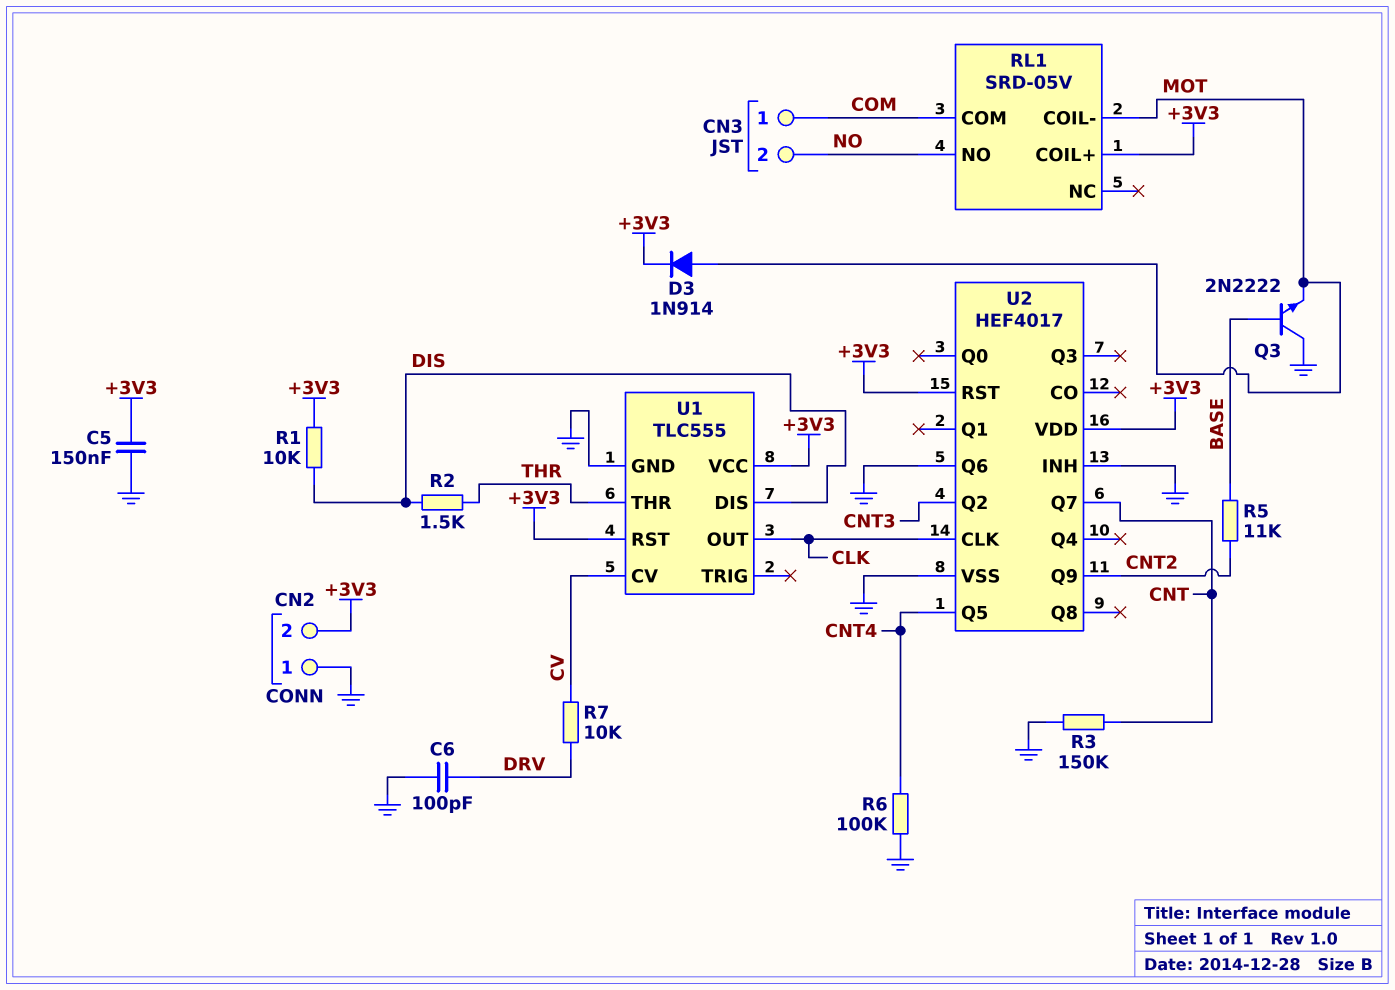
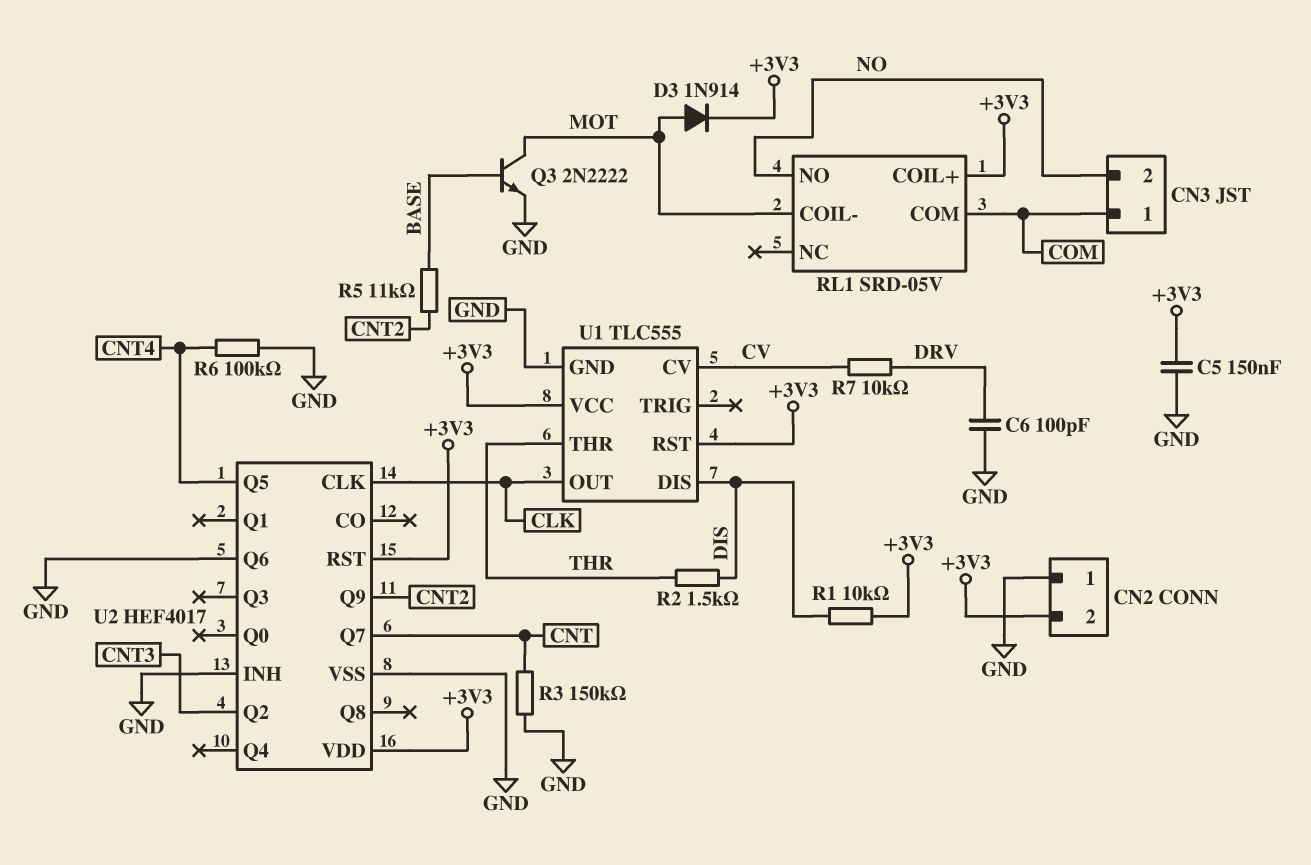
Q3: NPN 2N2222 (B BASE, C GND, E MOT) -> NPN 2N2222 (B BASE, C MOT, E GND)

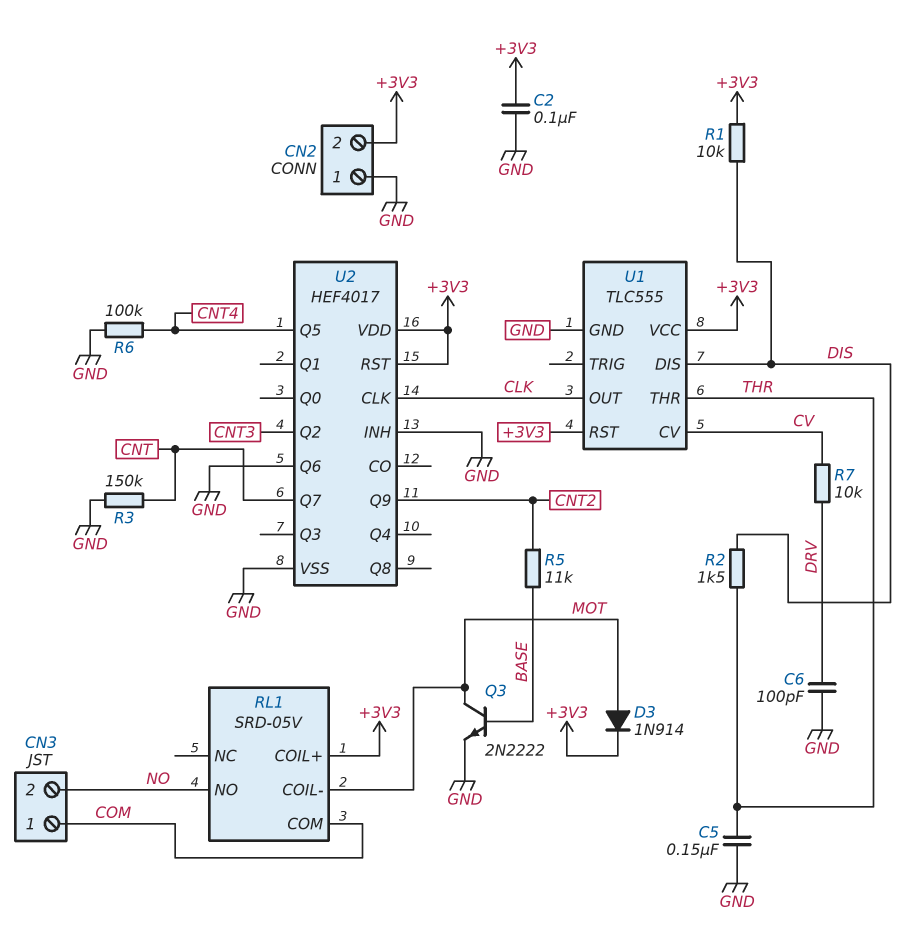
C2: none -> 100nF (+3V3, GND)
C5: 150nF (+3V3, GND) -> 150nF (GND, THR)

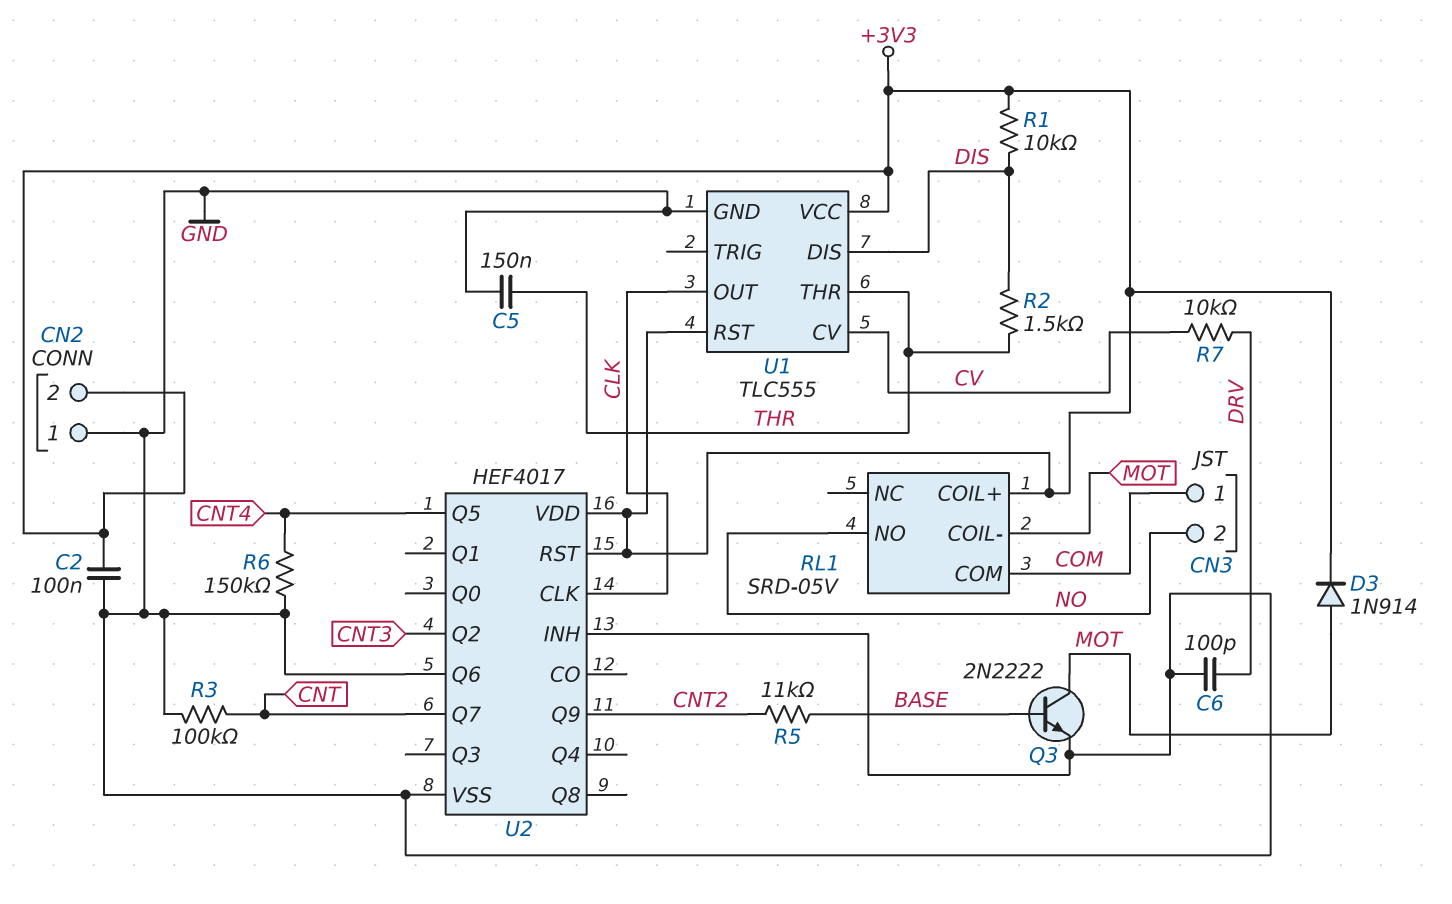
R3: 150k (CNT, GND) -> 100k (CNT, GND)
R6: 100k (CNT4, GND) -> 150k (CNT4, GND)

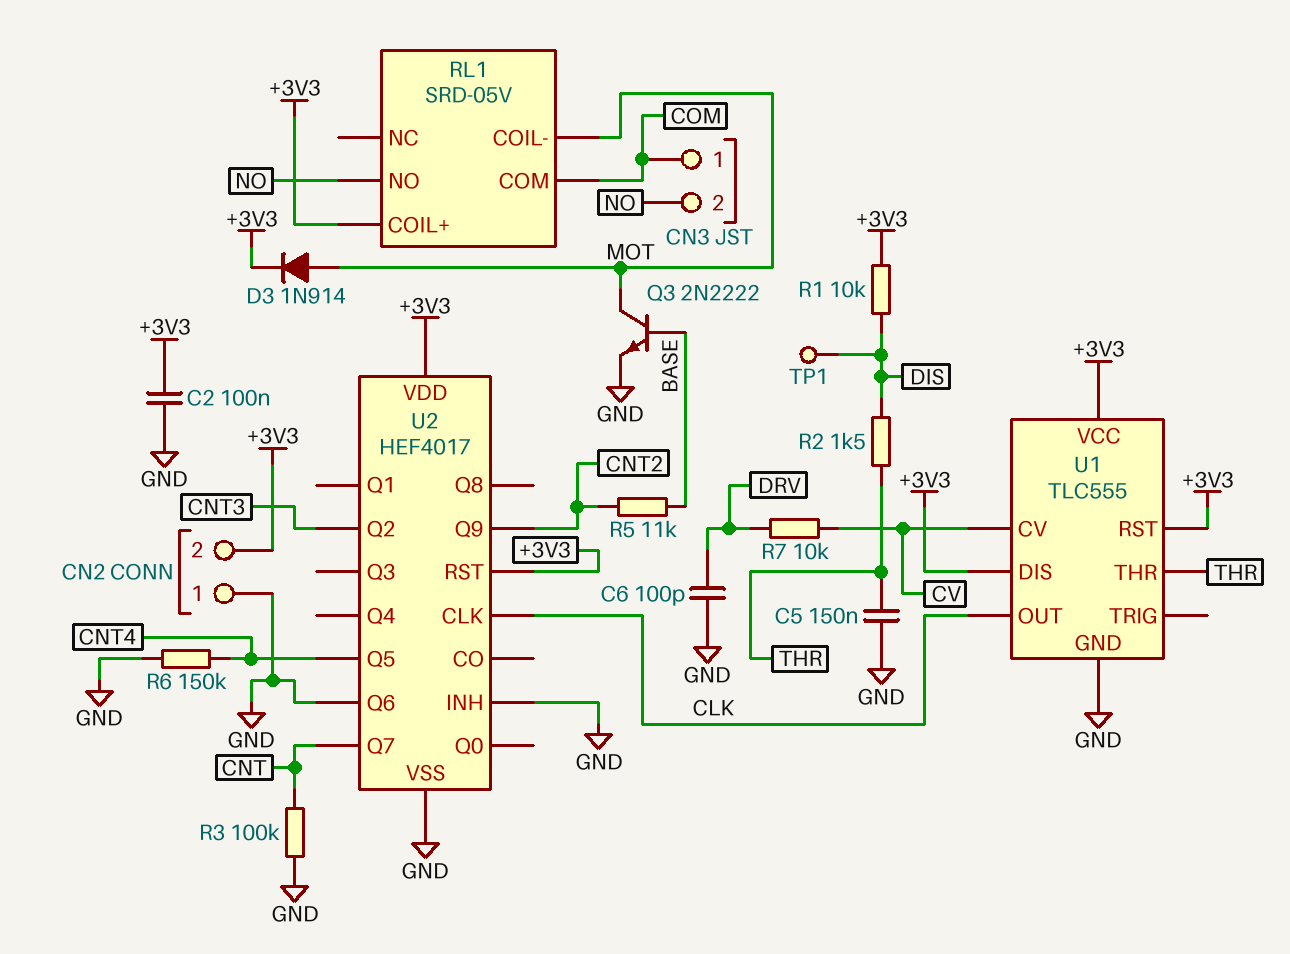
TP1: none -> test point (DIS)
U1 pin DIS: DIS -> +3V3

